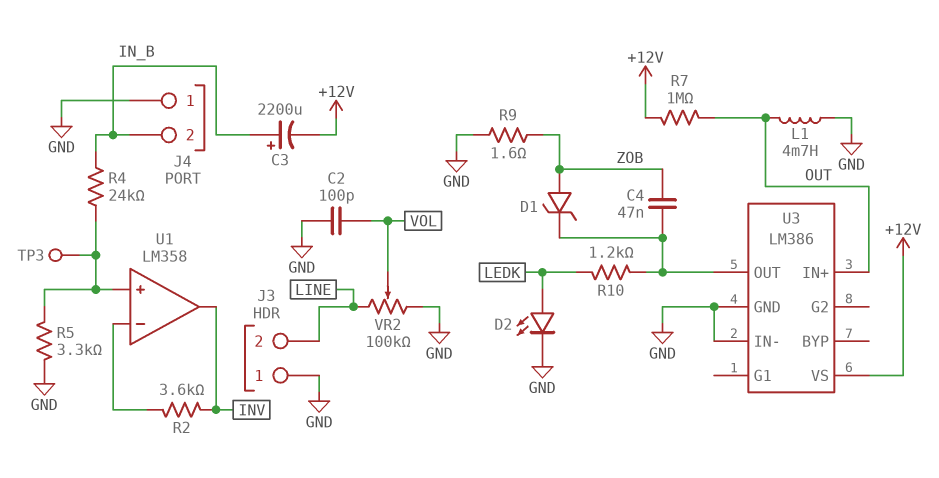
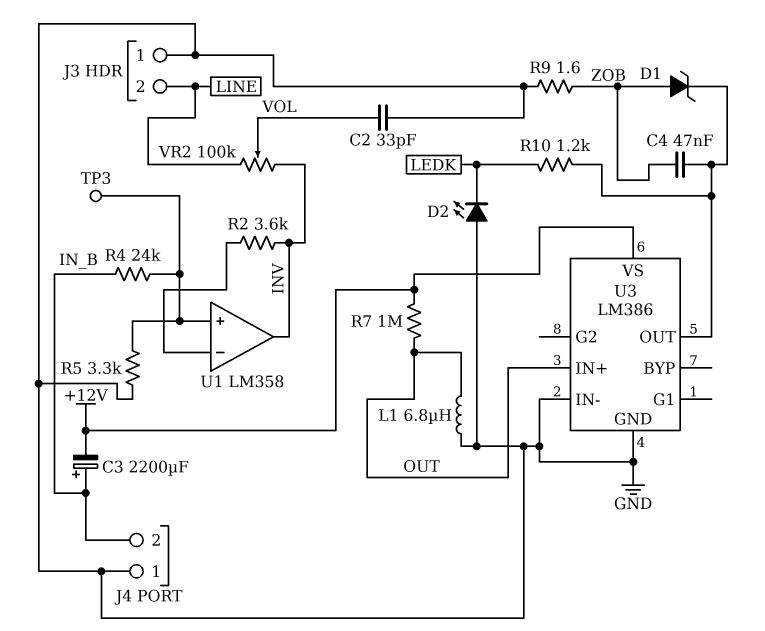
C2: 100pF (GND, VOL) -> 33pF (GND, VOL)
D2: LED (A LEDK, K GND) -> LED (A GND, K LEDK)
L1: 4.7mH (GND, OUT) -> 6.8uH (GND, OUT)
VR2: 100k (GND, LINE, wiper VOL) -> 100k (INV, LINE, wiper VOL)

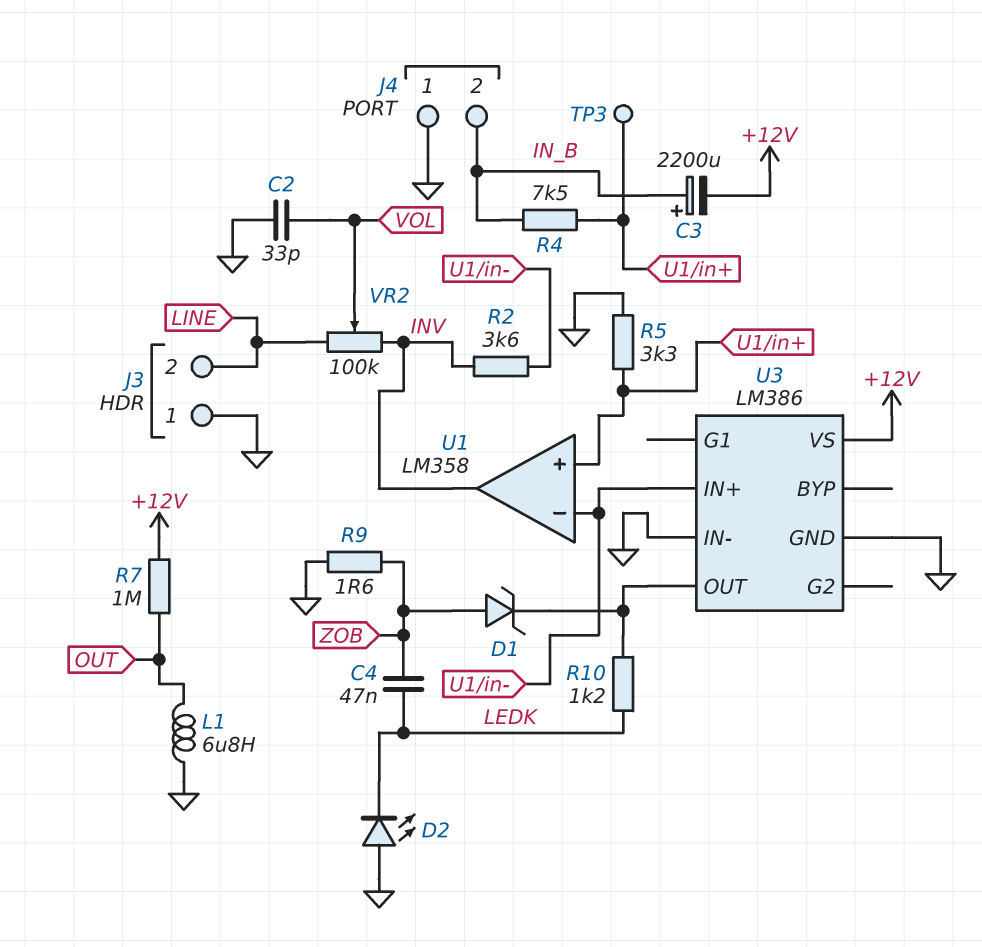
C4: 47nF (U3/OUT, ZOB) -> 47nF (LEDK, ZOB)
R4: 24k (IN_B, U1/in+) -> 7.5k (IN_B, U1/in+)
U3 pin IN+: OUT -> U1/in-

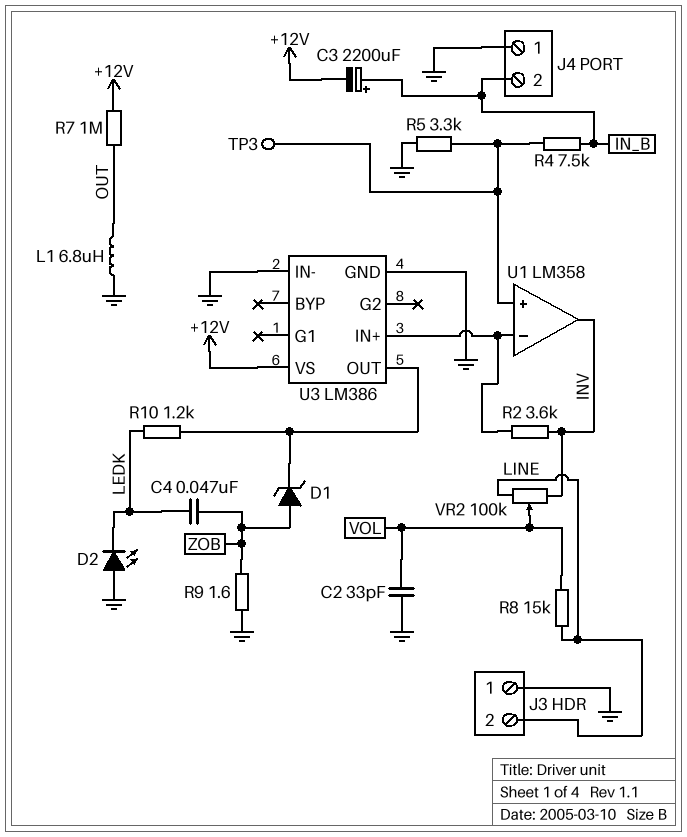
R8: none -> 15k (LINE, VOL)

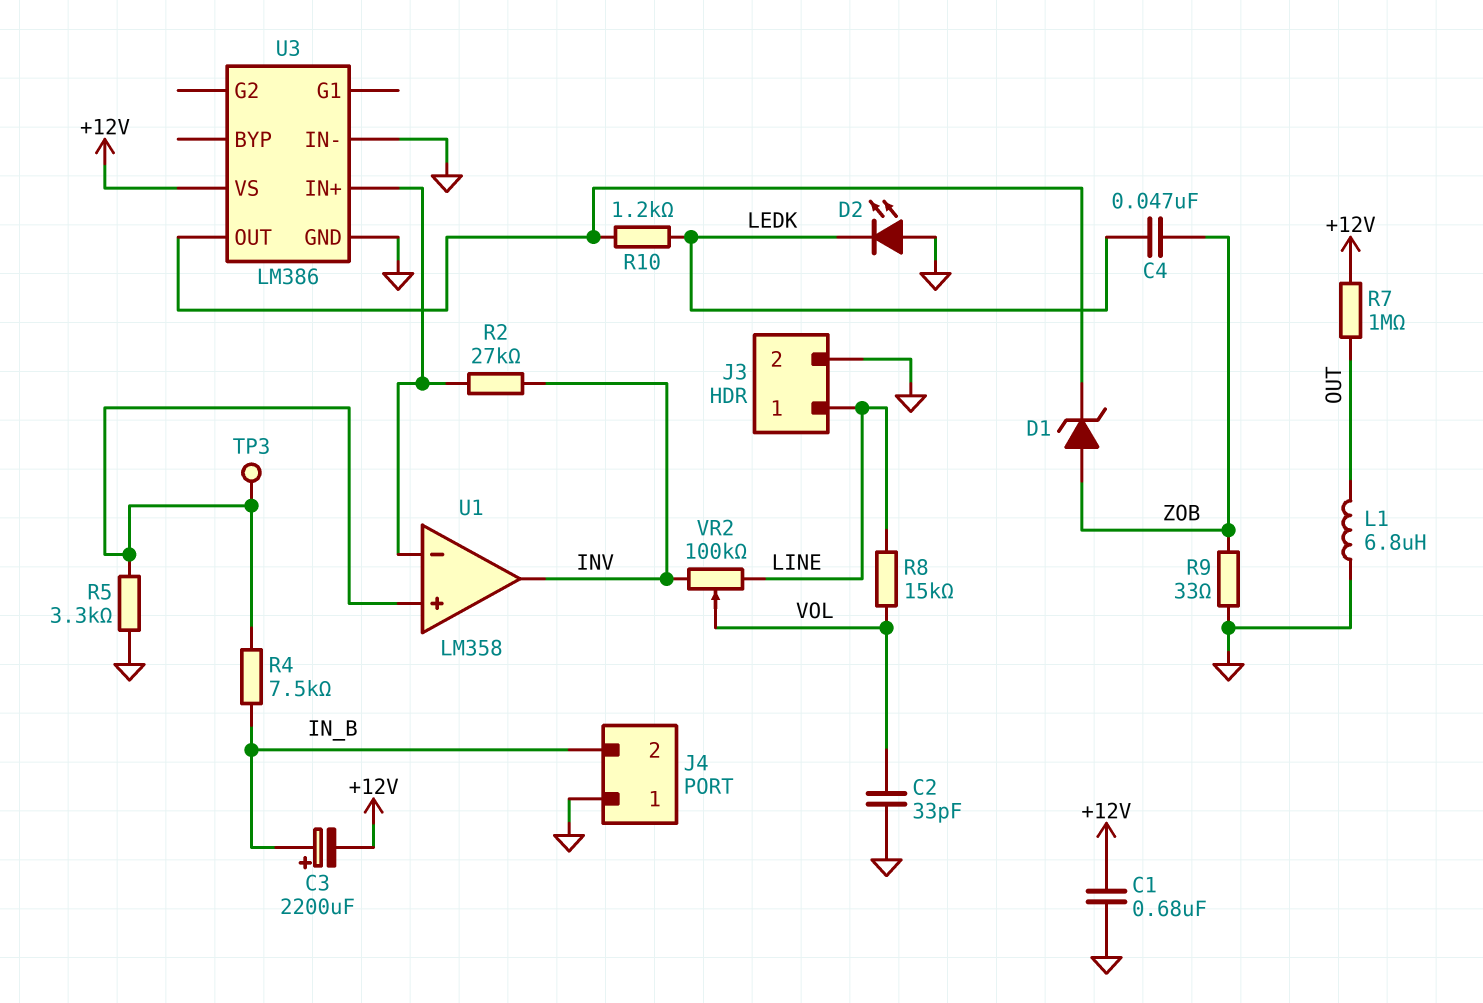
C1: none -> 680nF (+12V, GND)
J3 pin 1: GND -> LINE
J3 pin 2: LINE -> GND
R2: 3.6k (INV, U1/in-) -> 27k (INV, U1/in-)
R9: 1.6 (GND, ZOB) -> 33 (GND, ZOB)

